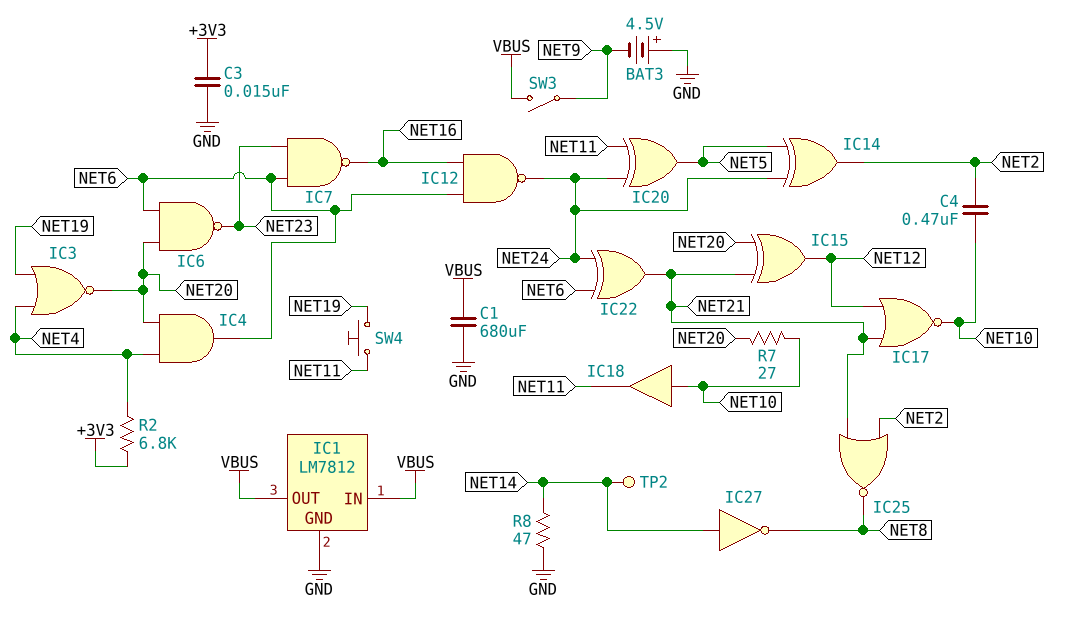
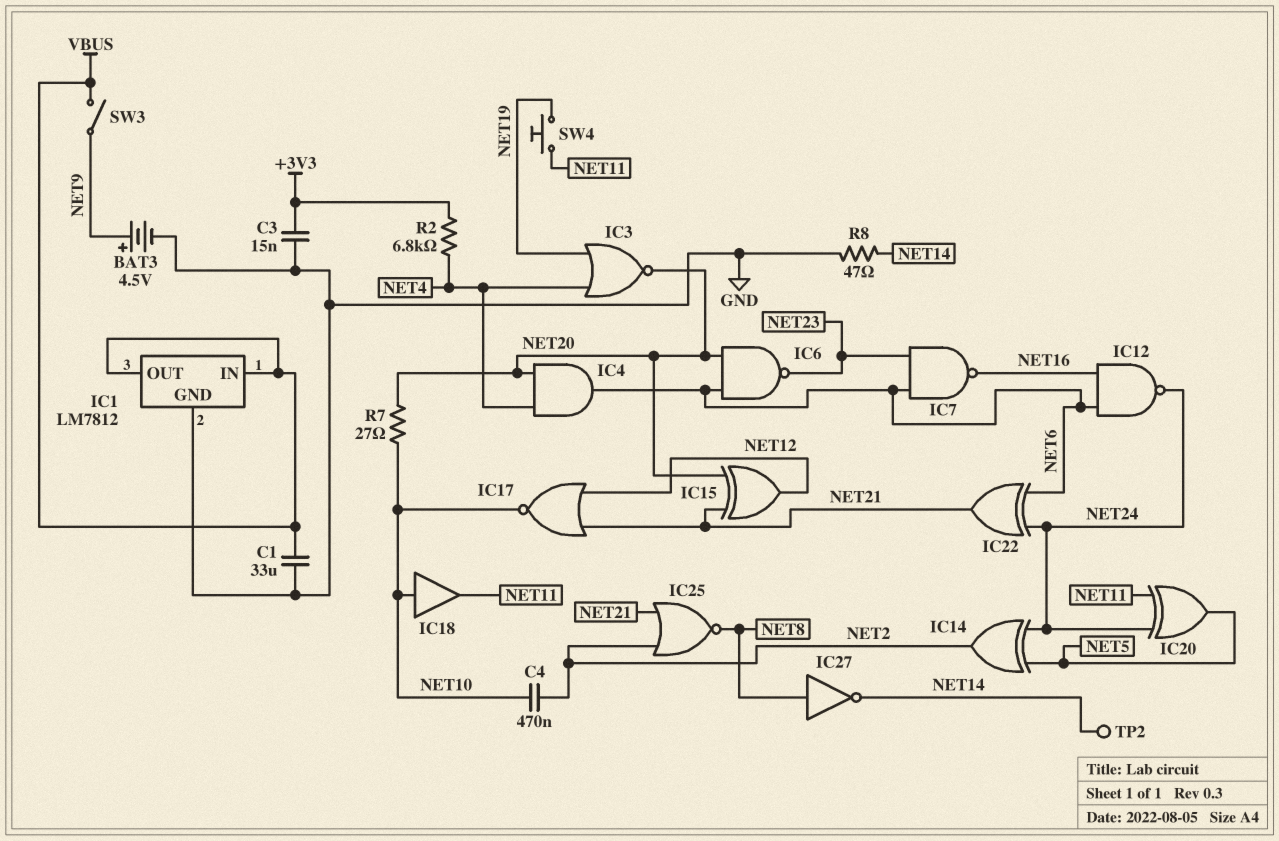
BAT3: 4.5V (plus GND, minus NET9) -> 4.5V (plus NET9, minus GND)
C1: 680uF (GND, VBUS) -> 33uF (GND, VBUS)
IC27: NOT (in NET14, out NET8) -> NOT (in NET8, out NET14)

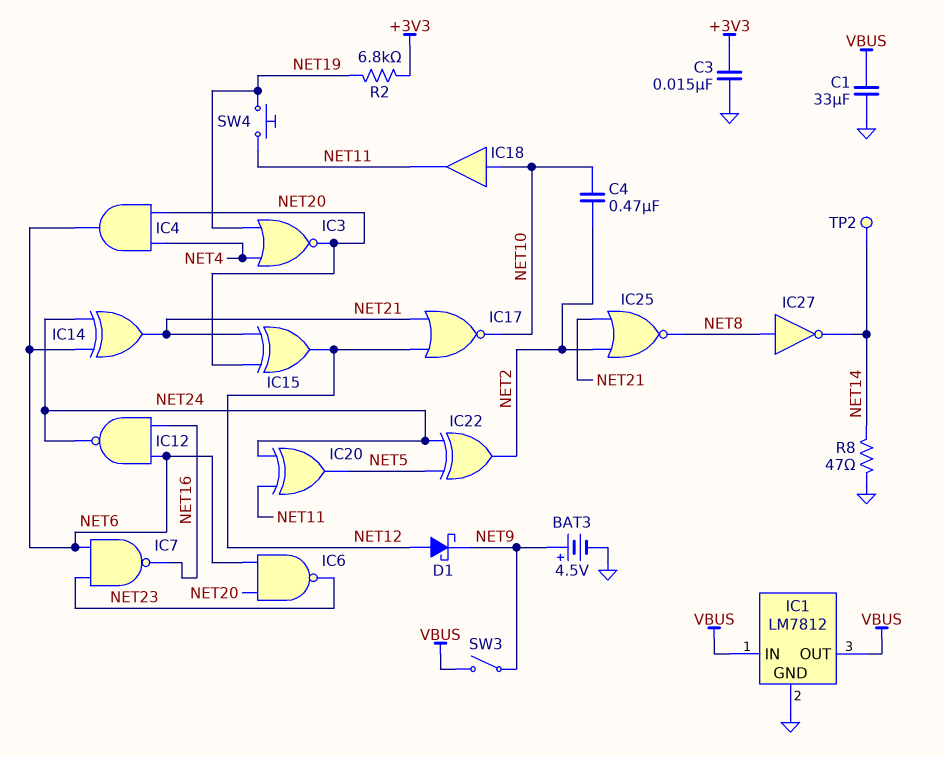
D1: none -> schottky (A NET12, K NET9)
IC14: XOR (in NET5, in NET24, out NET2) -> XOR (in NET6, in NET24, out NET21)
IC22: XOR (in NET6, in NET24, out NET21) -> XOR (in NET5, in NET24, out NET2)
R2: 6.8k (+3V3, NET4) -> 6.8k (+3V3, NET19)
R7: 27 (NET10, NET20) -> none

